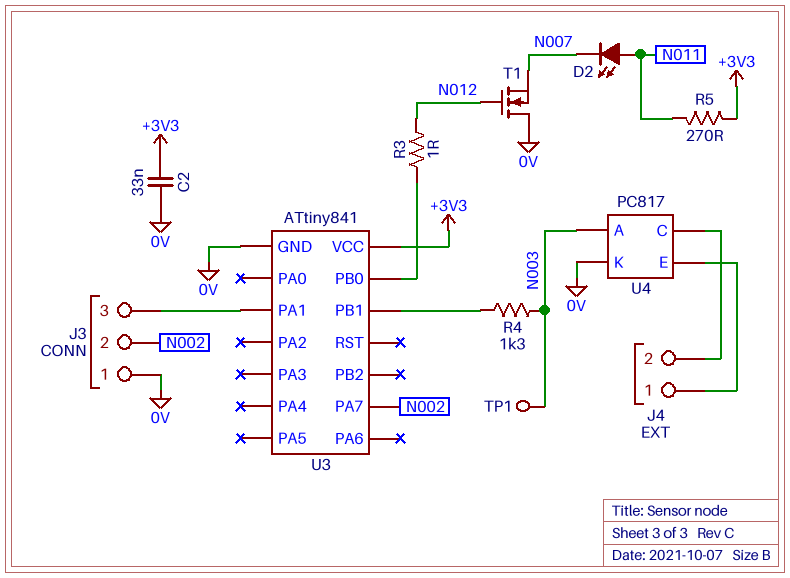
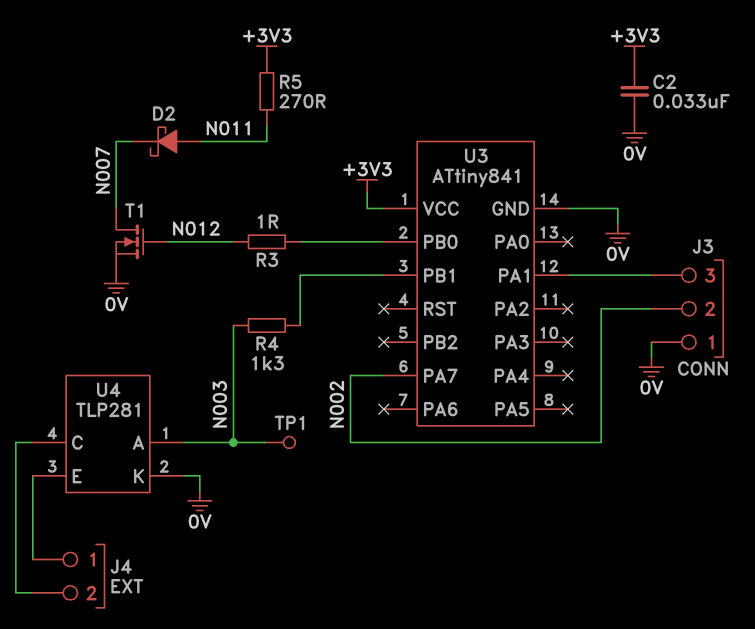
D2: LED (A N011, K N007) -> schottky (A N011, K N007)
T1: NMOS (G N012, D 0V, S N007) -> NMOS (G N012, D N007, S 0V)
U4: PC817 -> TLP281

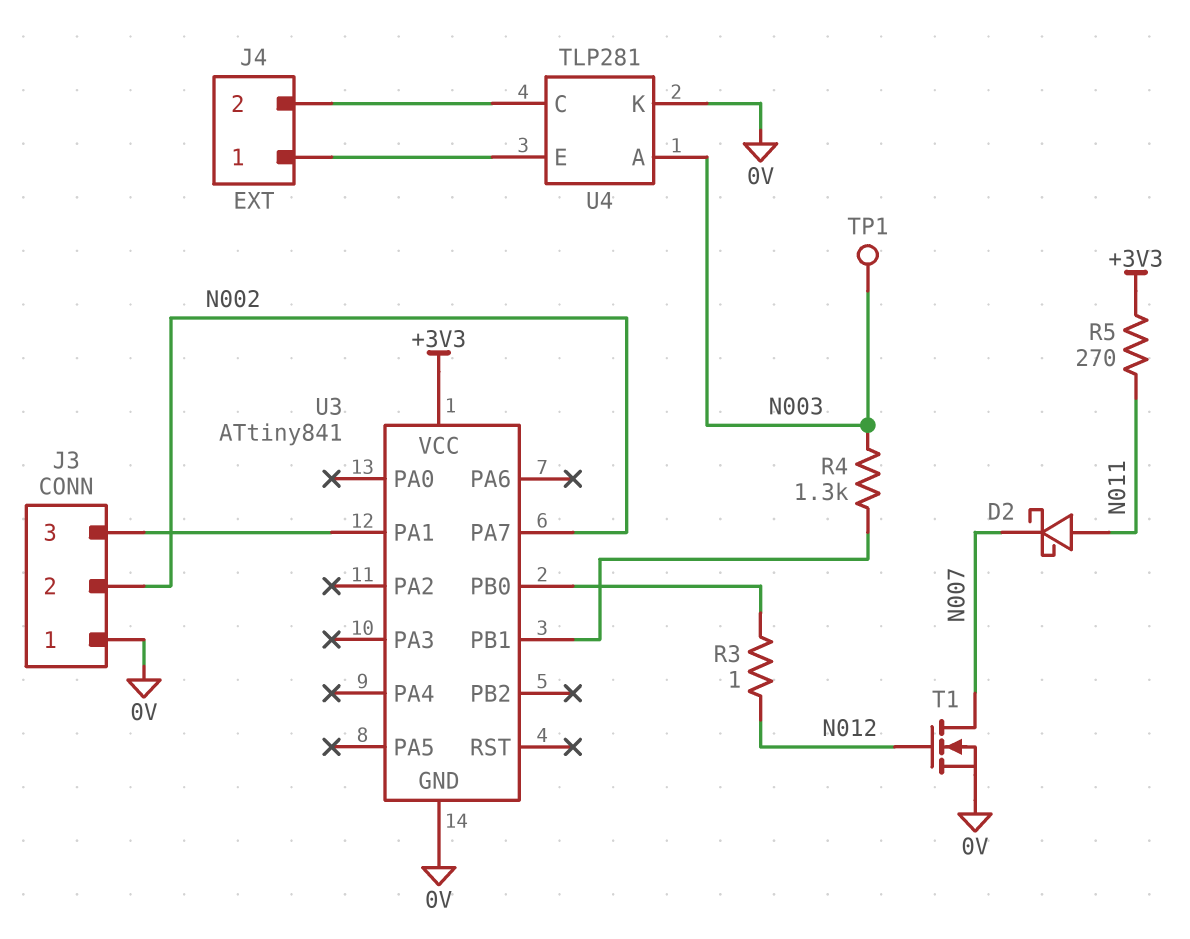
C2: 33nF (+3V3, 0V) -> none

